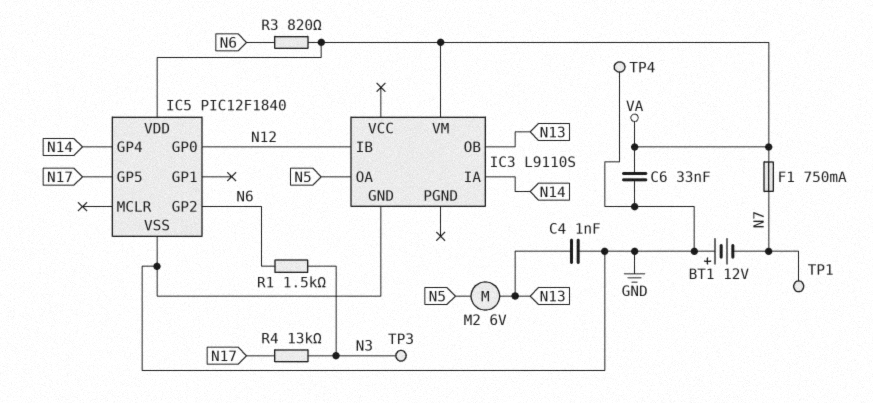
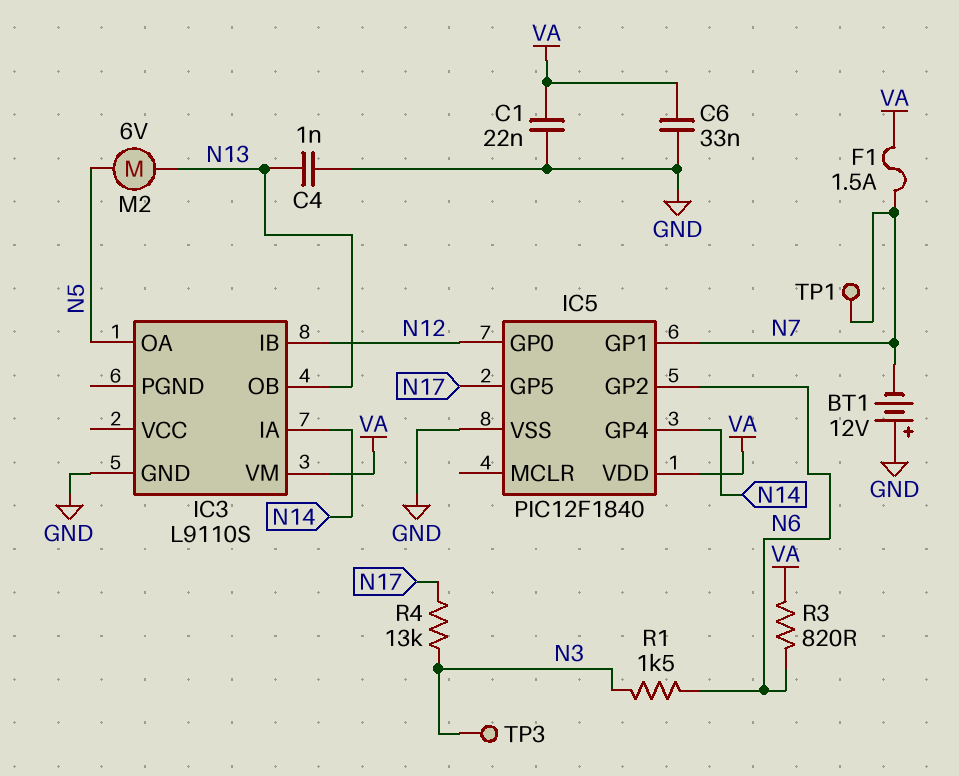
C1: none -> 22nF (GND, VA)
F1: 750mA (N7, VA) -> 1.5A (N7, VA)
IC5 pin GP1: none -> N7
TP4: test point (GND) -> none

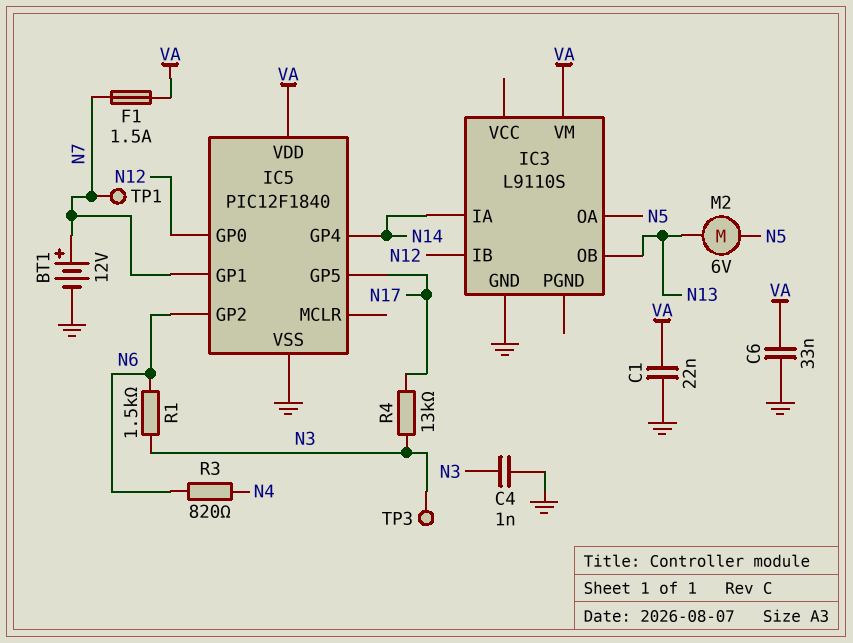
BT1: 12V (plus GND, minus N7) -> 12V (plus N7, minus GND)
C4: 1nF (GND, N13) -> 1nF (GND, N3)
R3: 820 (N6, VA) -> 820 (N4, N6)

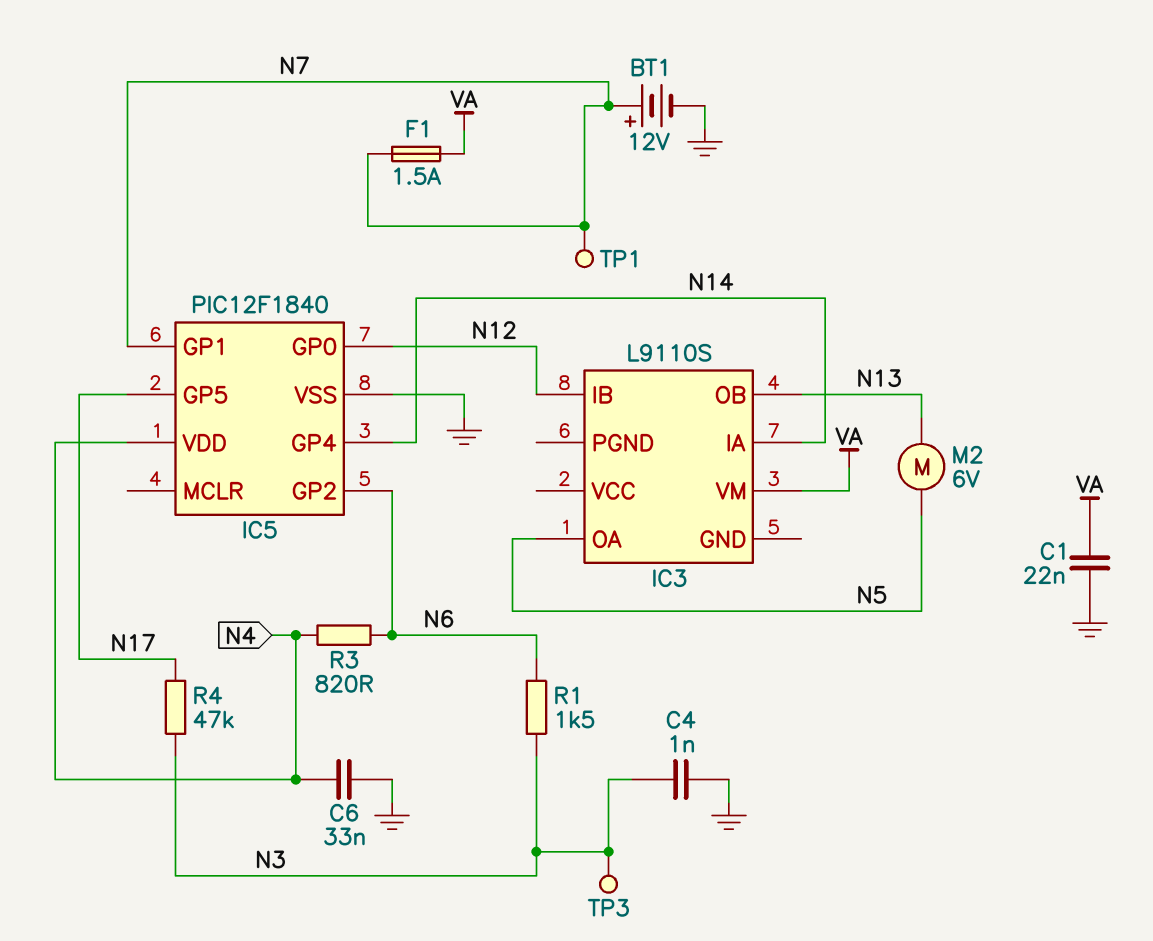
C6: 33nF (GND, VA) -> 33nF (GND, N4)
IC3 pin GND: GND -> none
IC5 pin VDD: VA -> N4
R4: 13k (N3, N17) -> 47k (N3, N17)

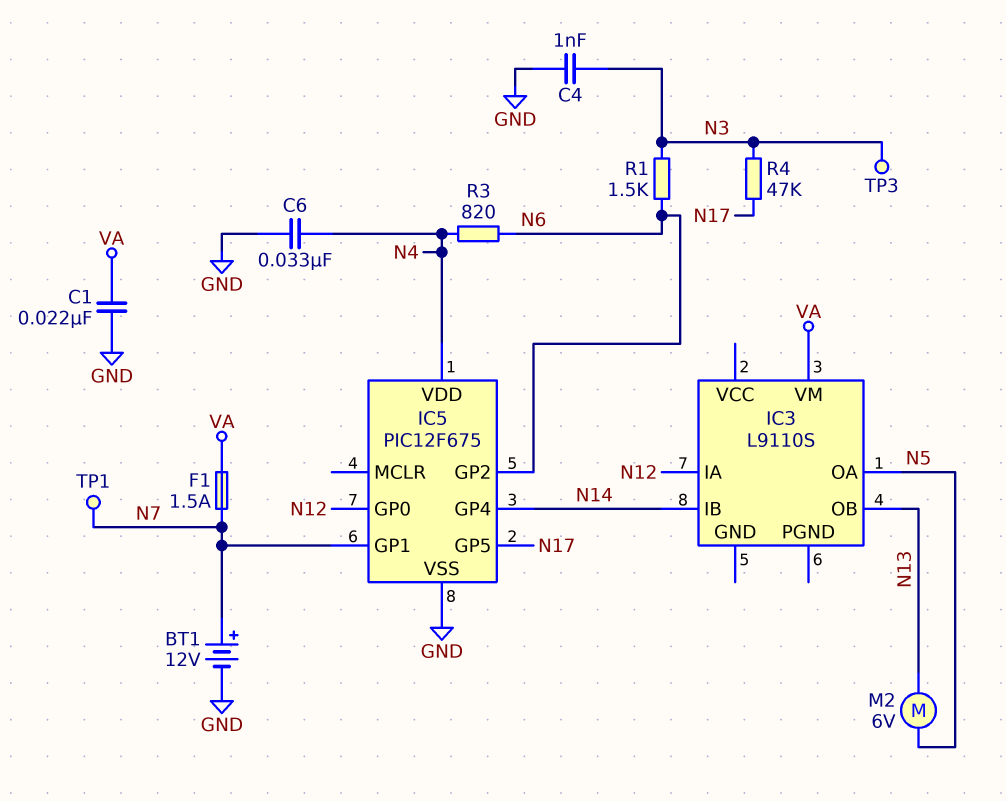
IC3 pin IA: N14 -> N12
IC3 pin IB: N12 -> N14
IC5: PIC12F1840 -> PIC12F675

